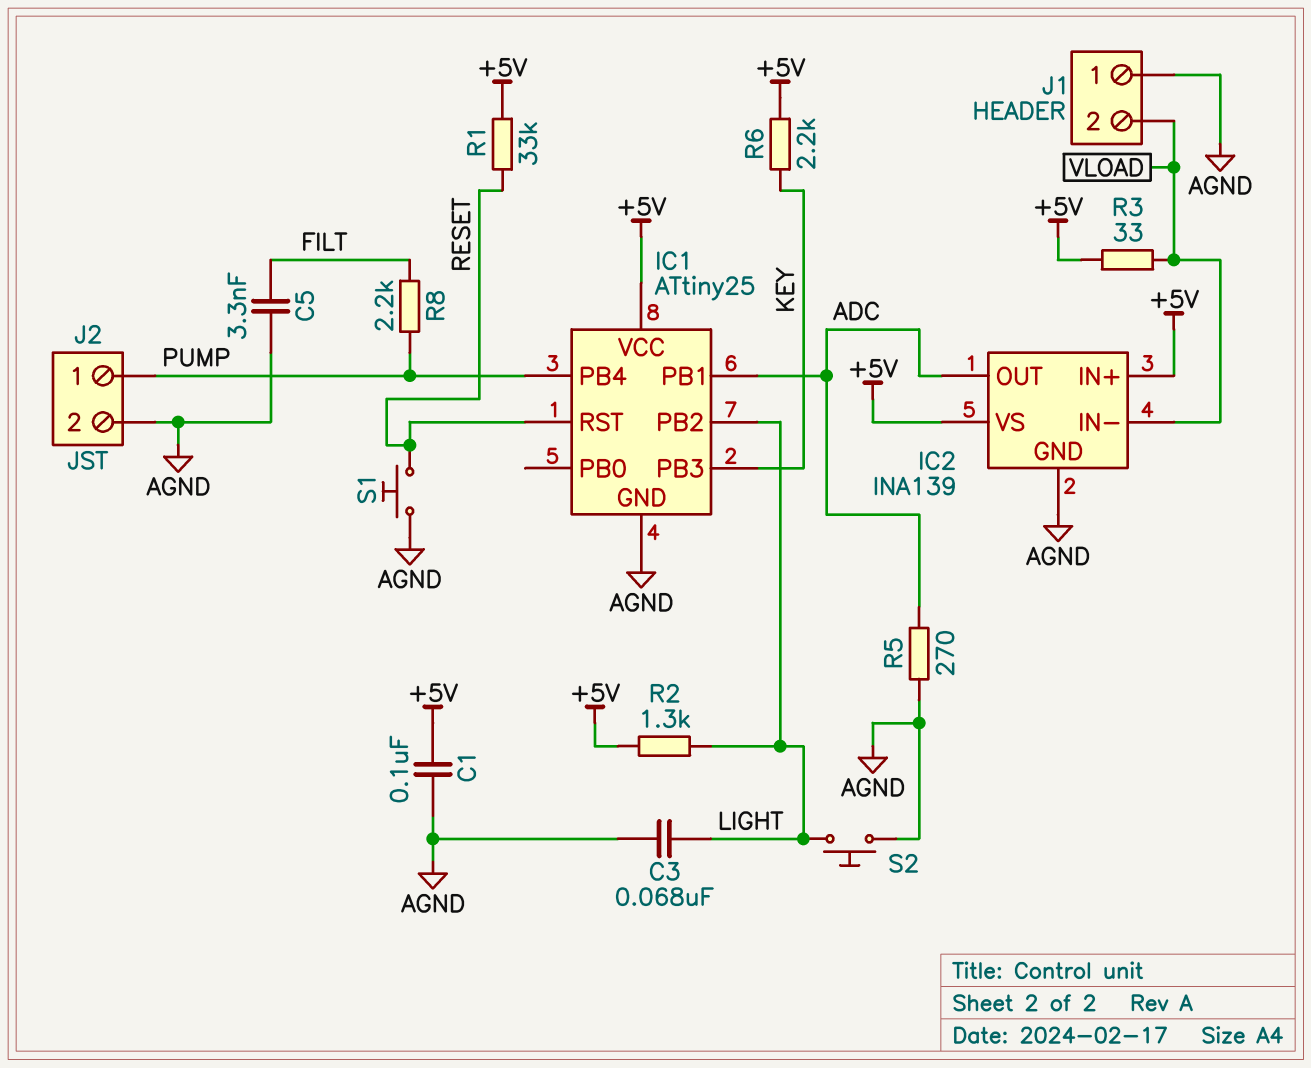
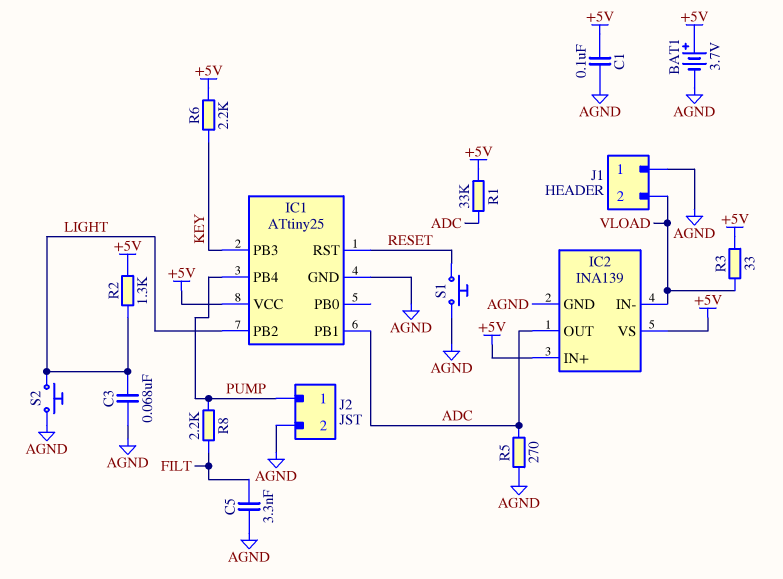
BAT1: none -> 3.7V (plus +5V, minus AGND)
R1: 33k (+5V, RESET) -> 33k (+5V, ADC)

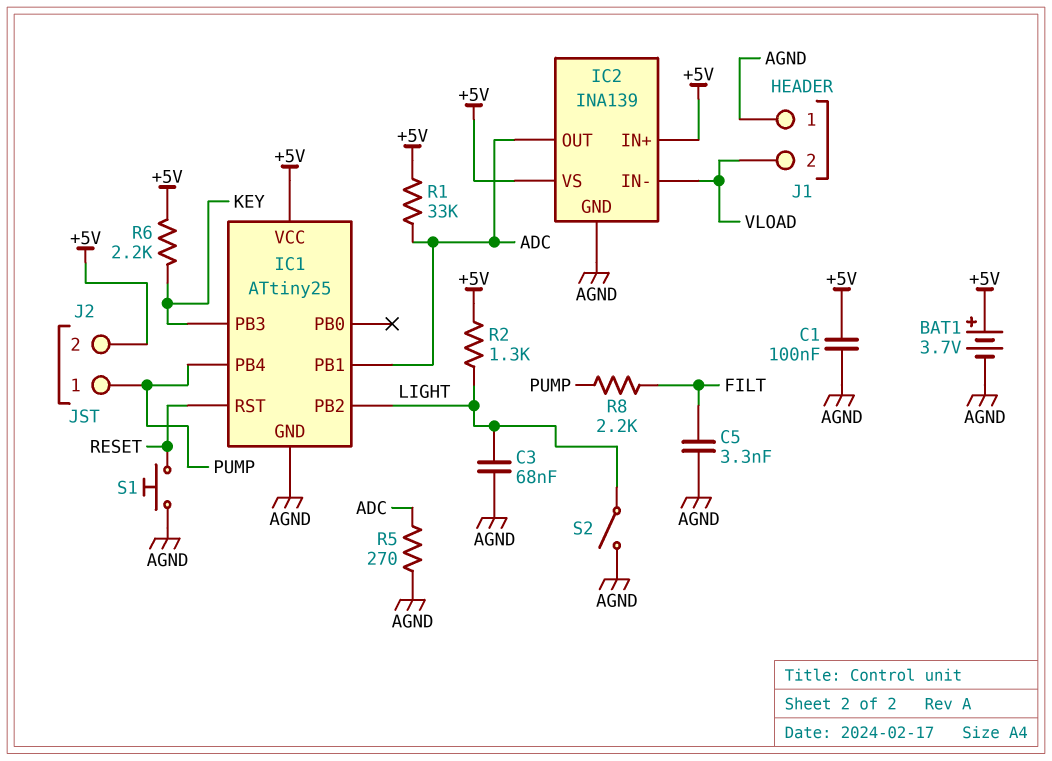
J2 pin 2: AGND -> +5V
R3: 33 (+5V, VLOAD) -> none
S2: button (AGND, LIGHT) -> switch (AGND, LIGHT)

